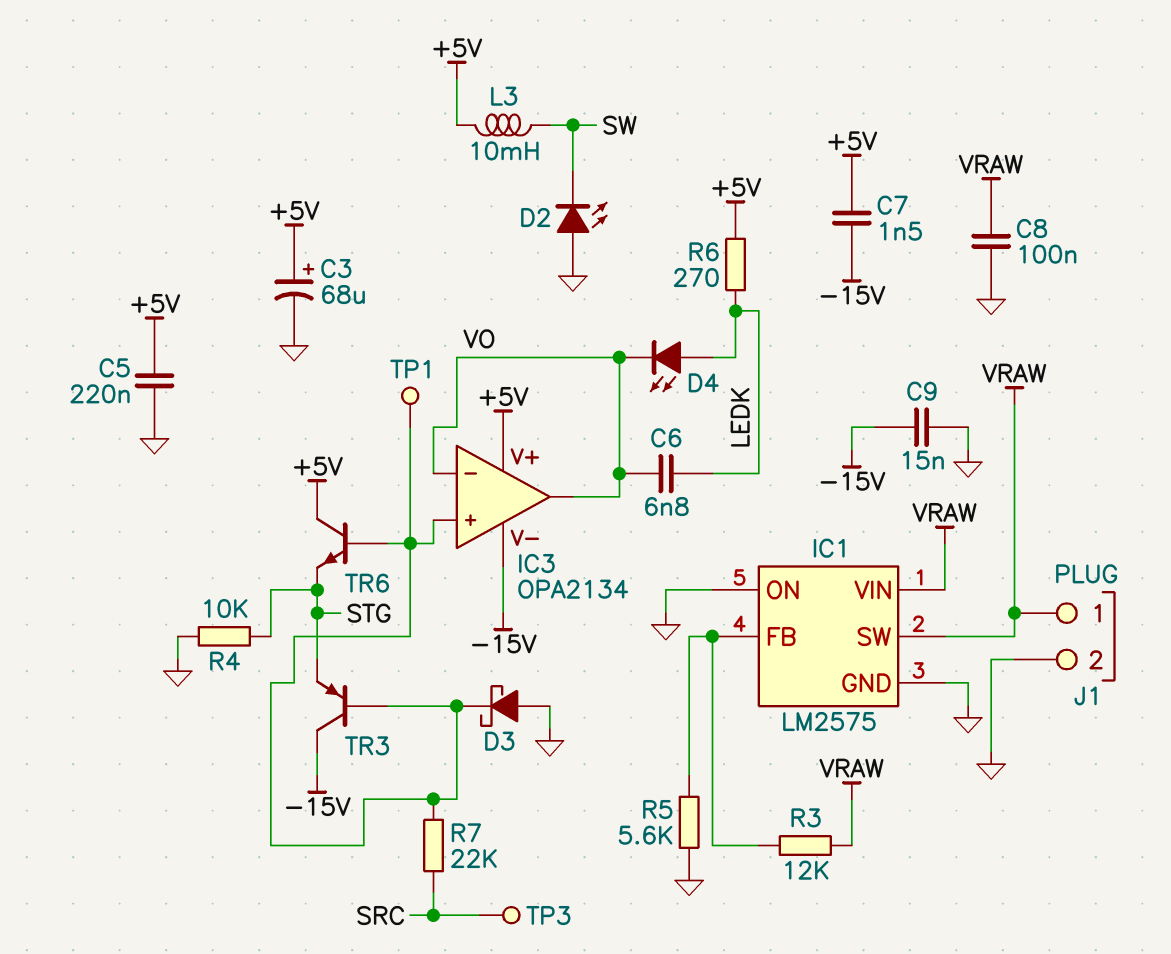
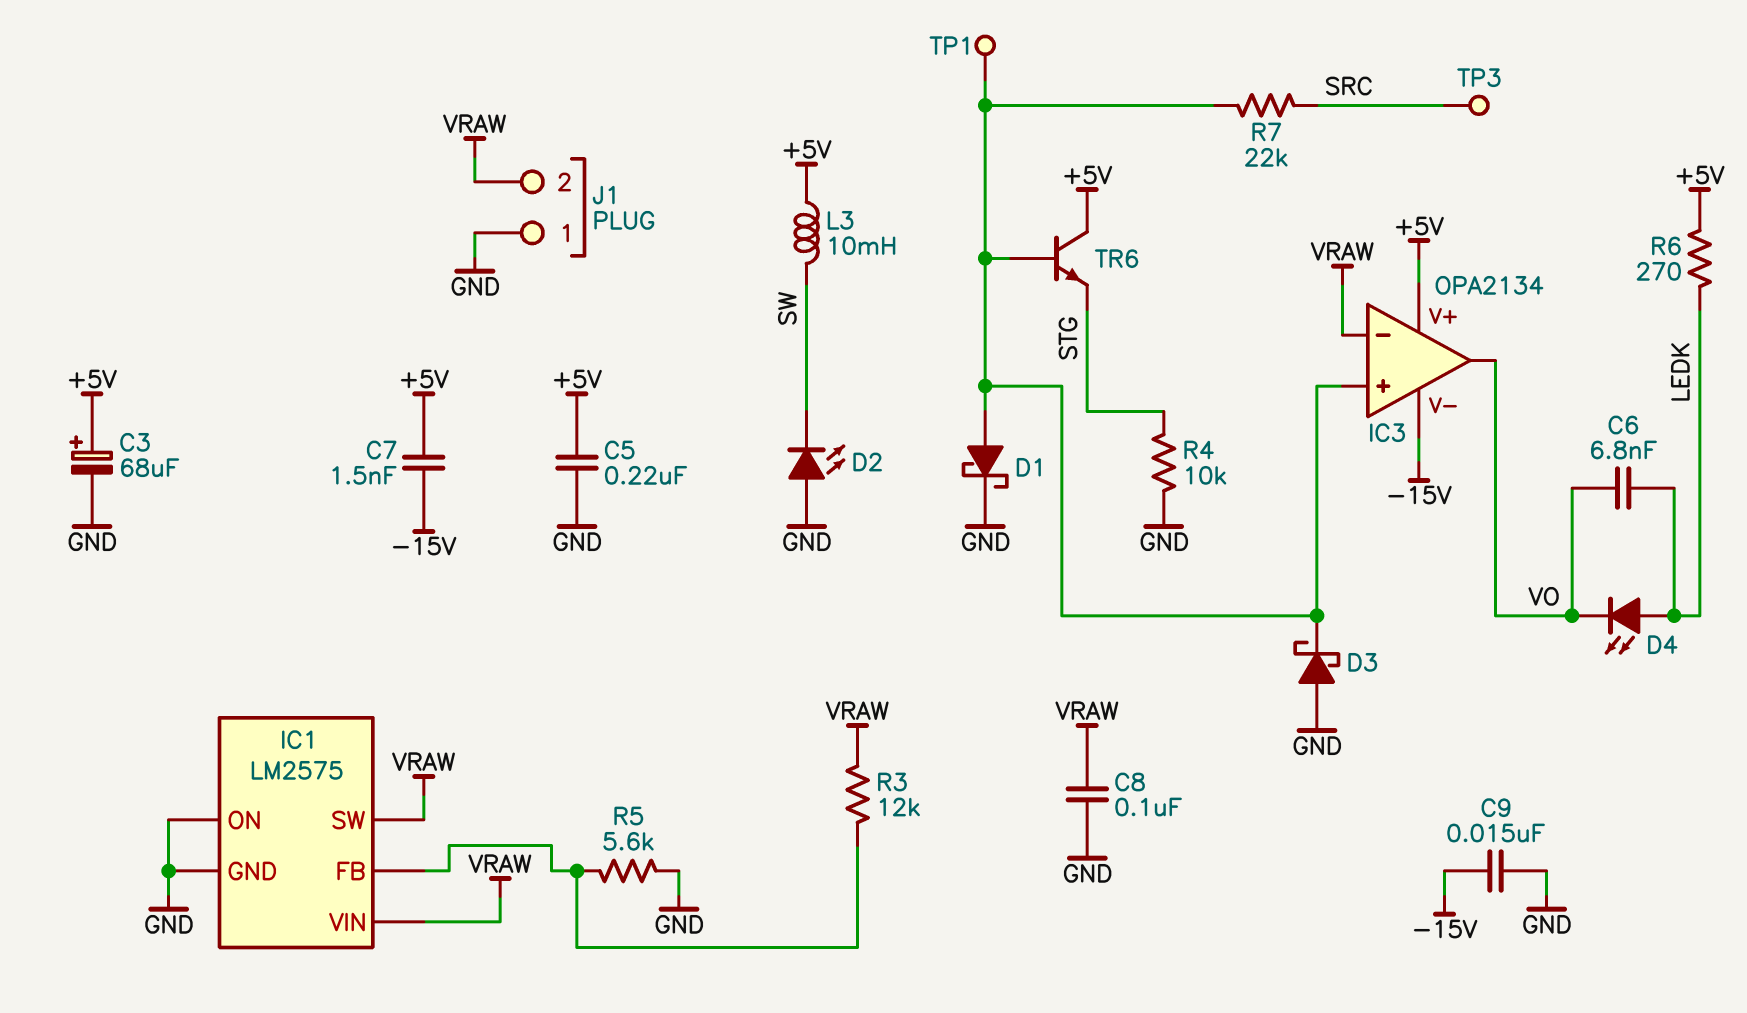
D1: none -> schottky (A IC3/in+, K GND)
IC3 pin in-: VO -> VRAW
J1 pin 1: VRAW -> GND
J1 pin 2: GND -> VRAW
TR3: PNP (B IC3/in+, C -15V, E STG) -> none

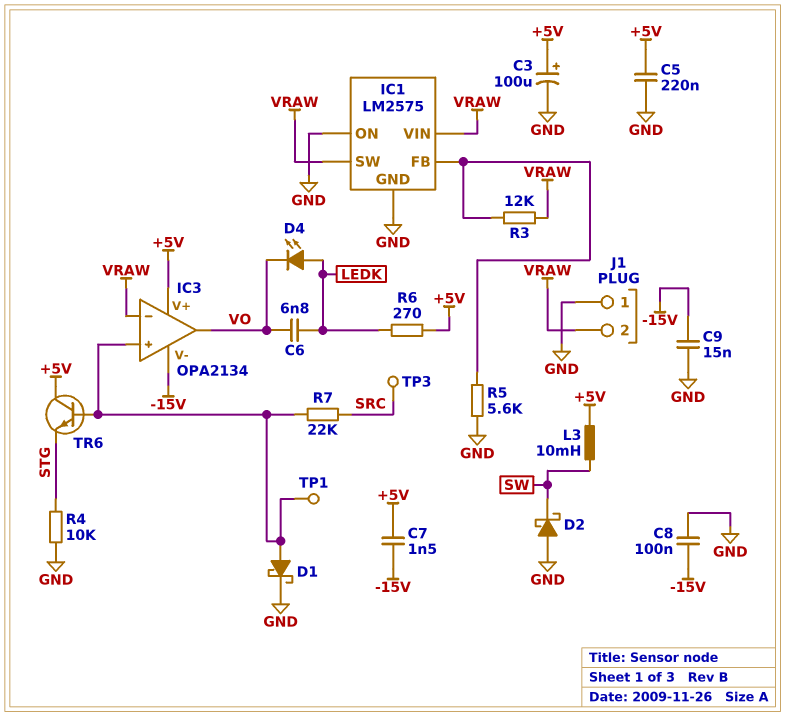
C3: 68uF (plus +5V, minus GND) -> 100uF (plus +5V, minus GND)
C8: 100nF (GND, VRAW) -> 100nF (-15V, GND)
D2: LED (A GND, K SW) -> schottky (A GND, K SW)
D3: schottky (A GND, K IC3/in+) -> none

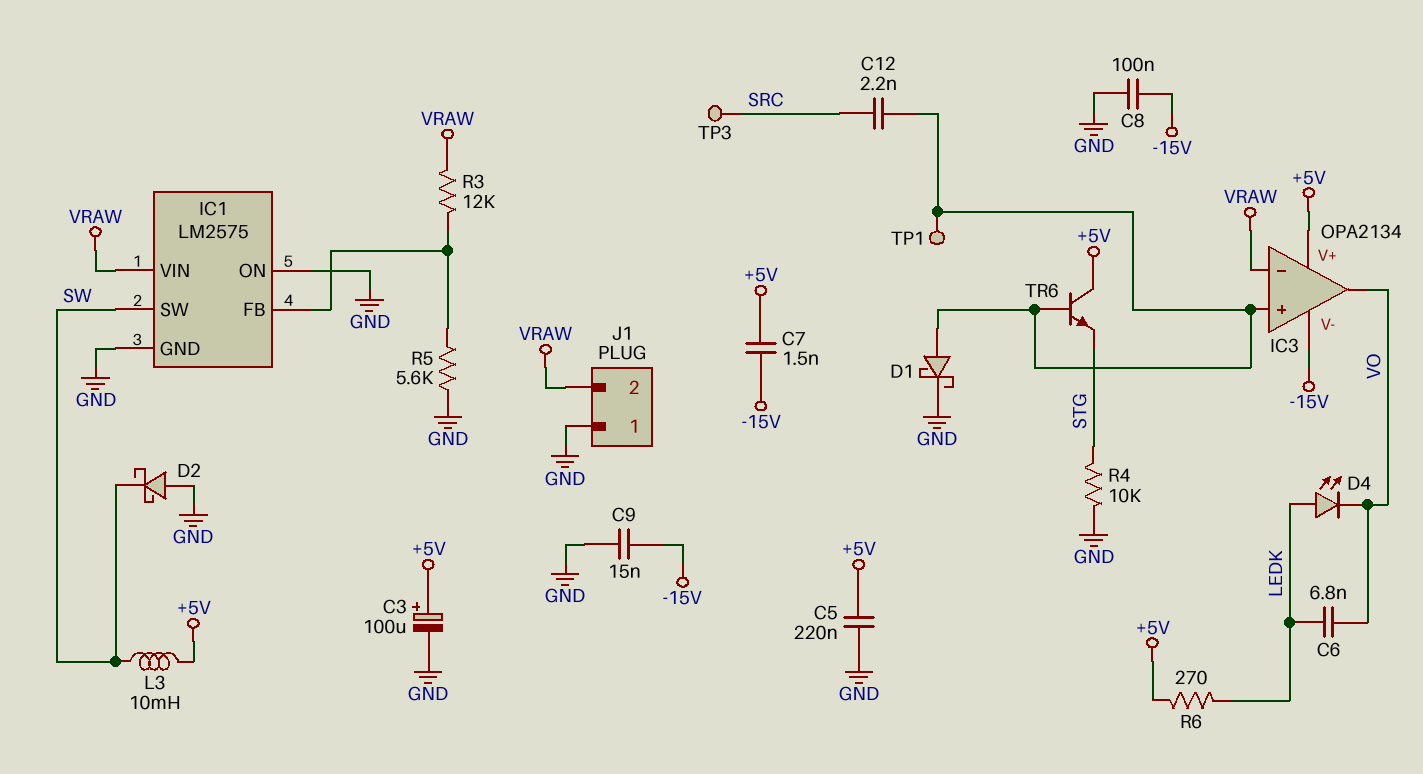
C12: none -> 2.2nF (IC3/in+, SRC)
IC1 pin SW: VRAW -> SW
R7: 22k (IC3/in+, SRC) -> none

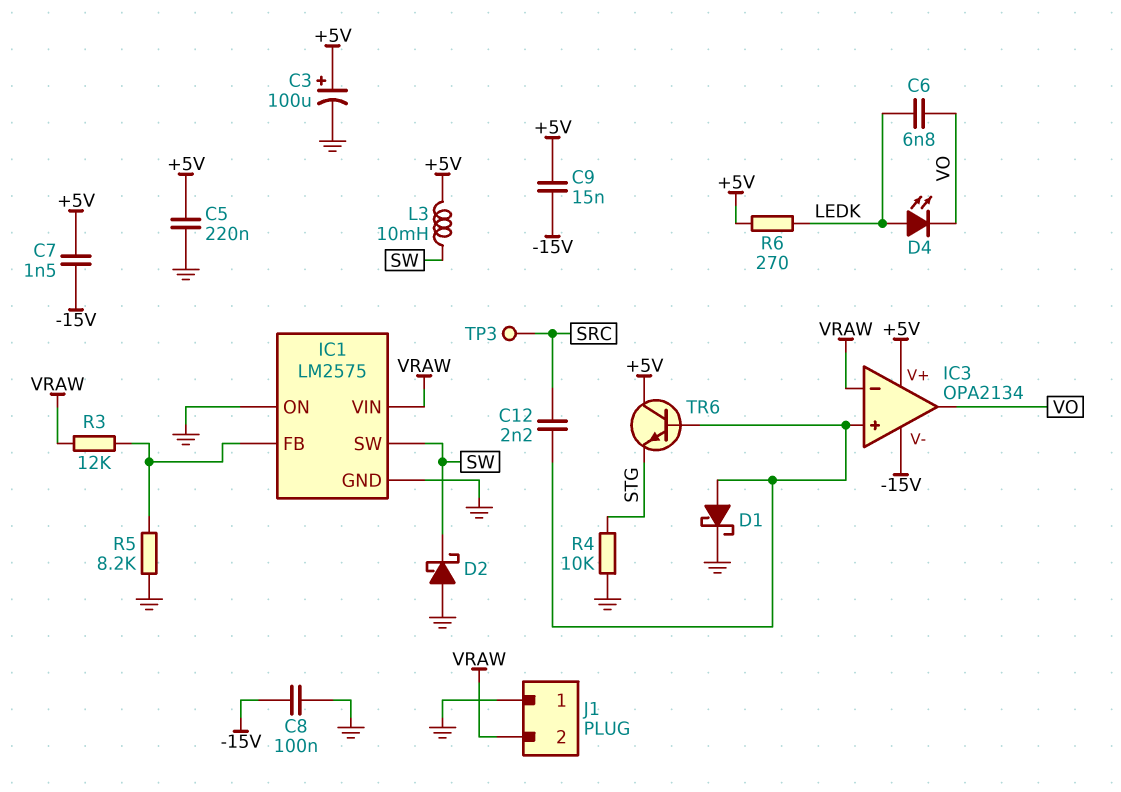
C9: 15nF (-15V, GND) -> 15nF (+5V, -15V)
R5: 5.6k (GND, IC1/FB) -> 8.2k (GND, IC1/FB)
TP1: test point (IC3/in+) -> none

